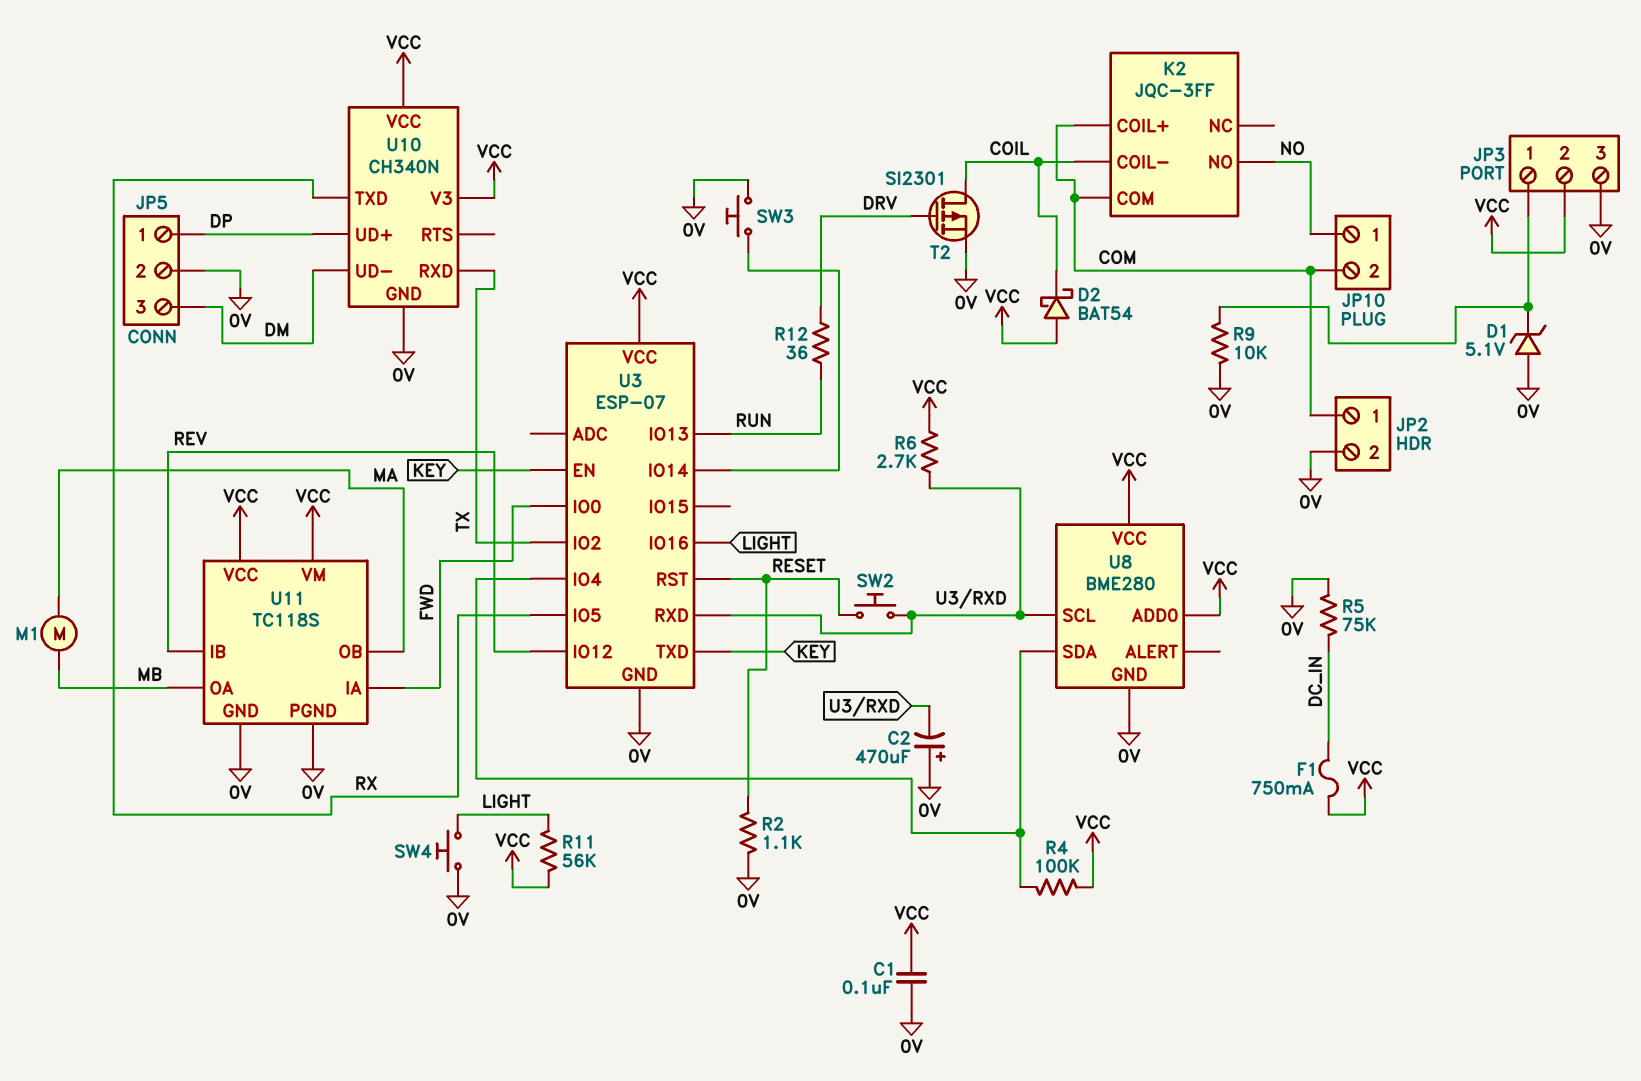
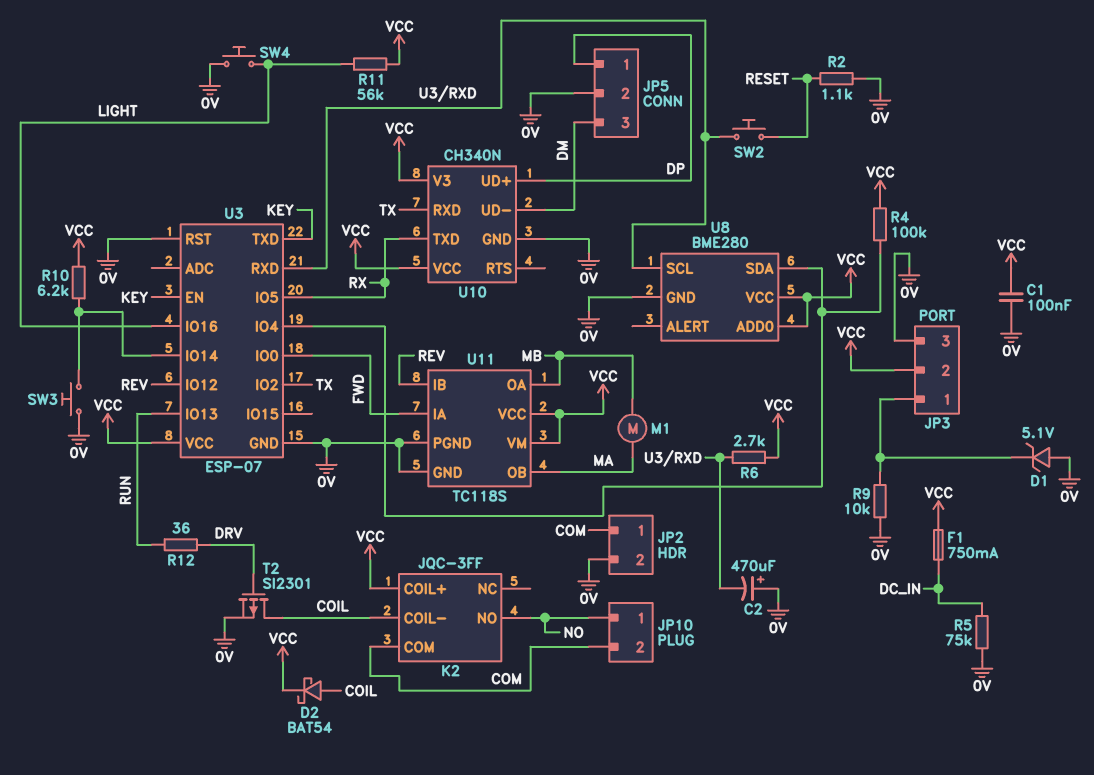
D2: schottky BAT54 (A VCC, K COIL) -> schottky BAT54 (A COIL, K VCC)
K2 pin COIL+: COM -> VCC
R10: none -> 6.2k (U3/IO14, VCC)
U3 pin RST: RESET -> 0V

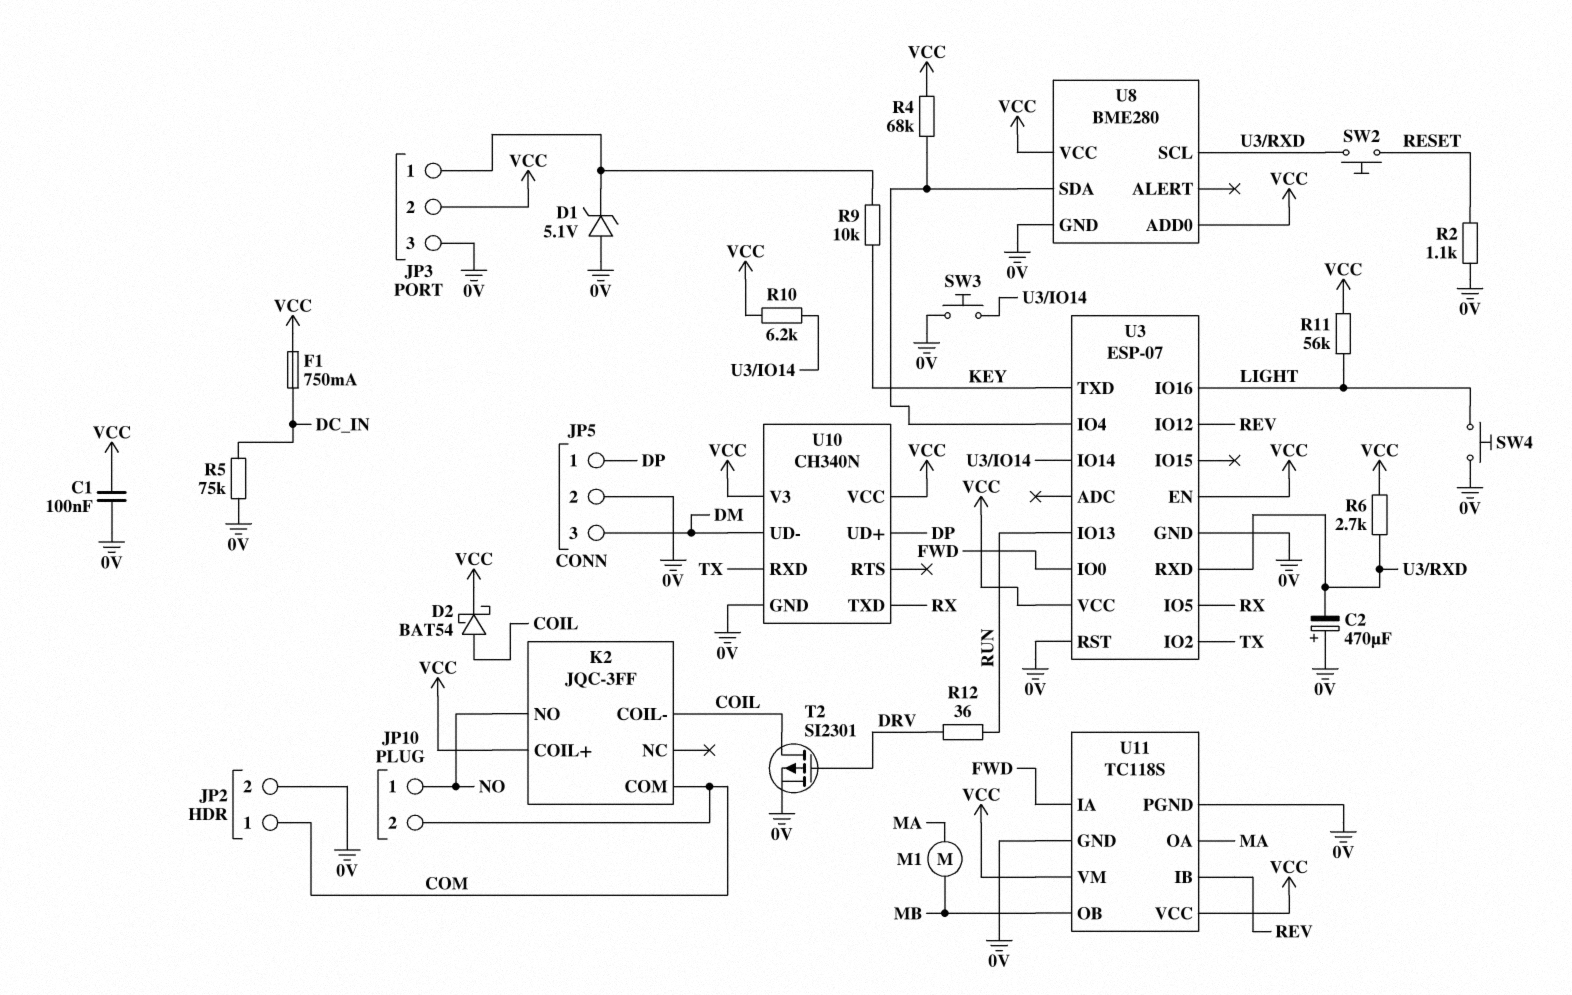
R4: 100k (U3/IO4, VCC) -> 68k (U3/IO4, VCC)
R9: 10k (0V, JP3/1) -> 10k (JP3/1, KEY)
U3 pin EN: KEY -> VCC
U11 pin OA: MB -> MA
U11 pin OB: MA -> MB

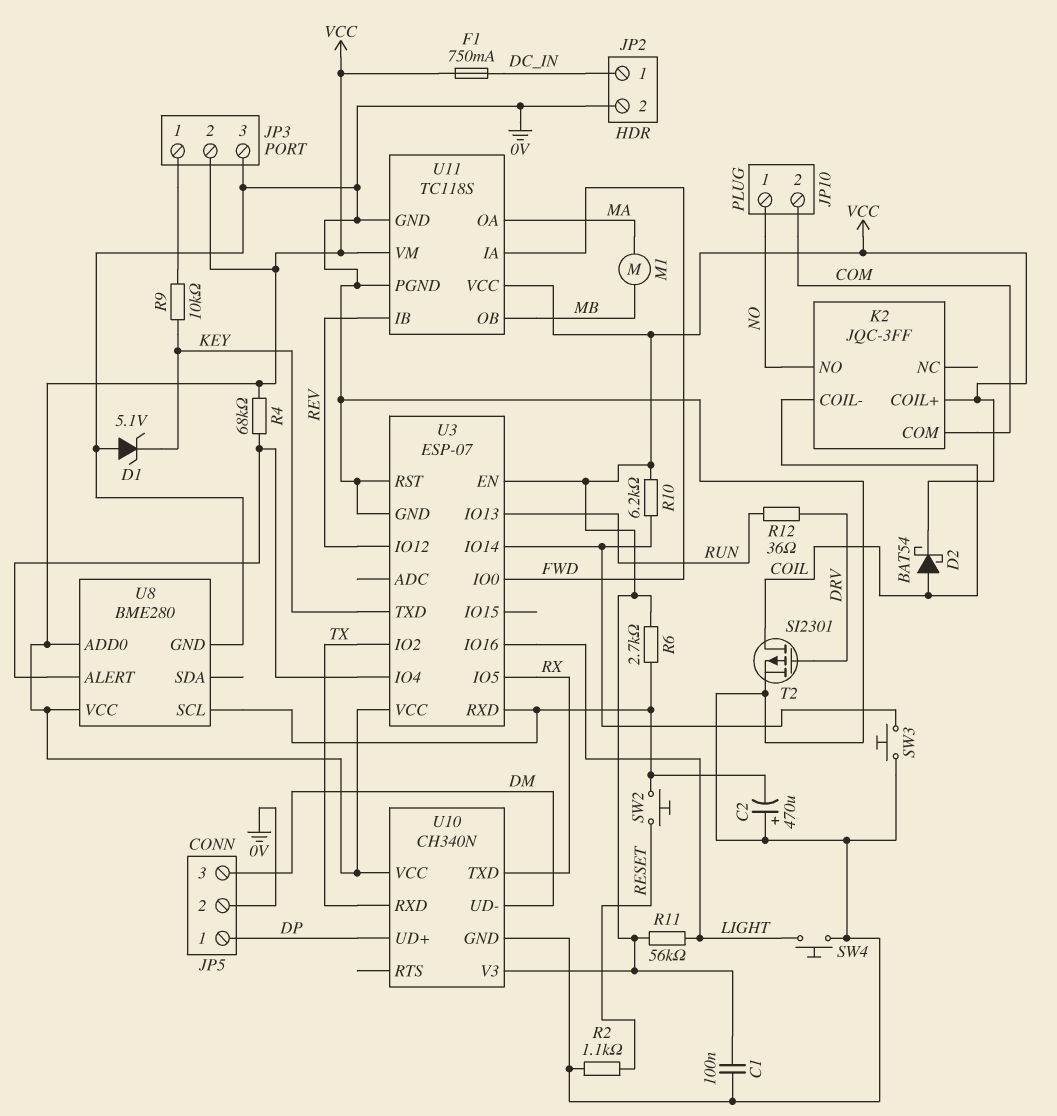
D1: zener 5.1V (A 0V, K JP3/1) -> zener 5.1V (A 0V, K KEY)
JP2 pin 1: COM -> DC_IN
R5: 75k (0V, DC_IN) -> none
U8 pin ALERT: none -> U3/IO4
U8 pin SDA: U3/IO4 -> none

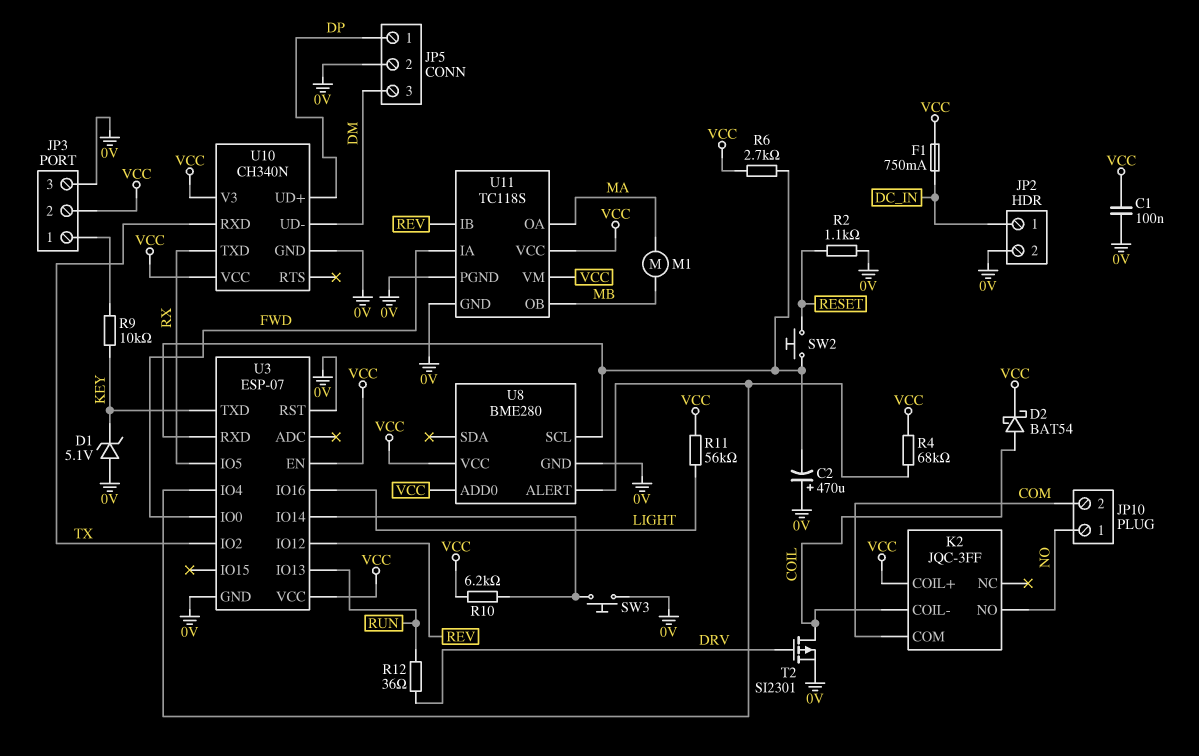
SW4: button (0V, LIGHT) -> none

